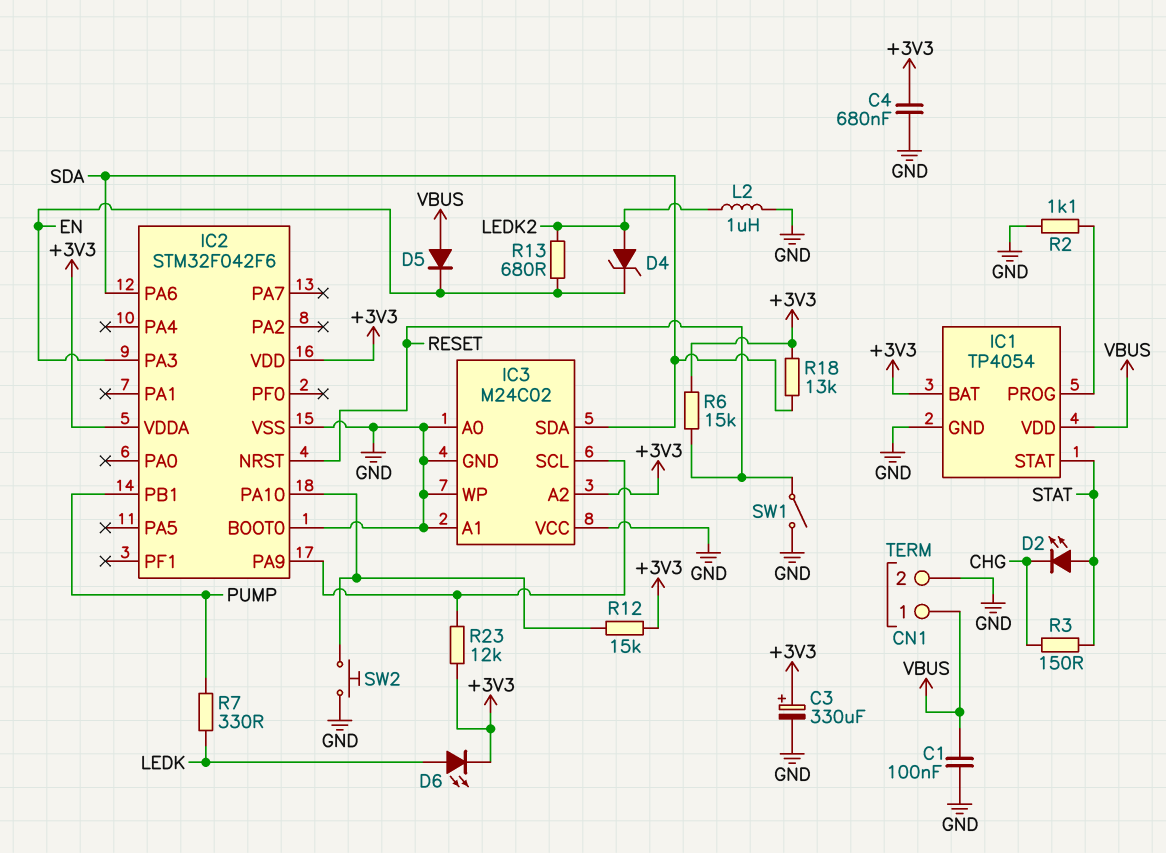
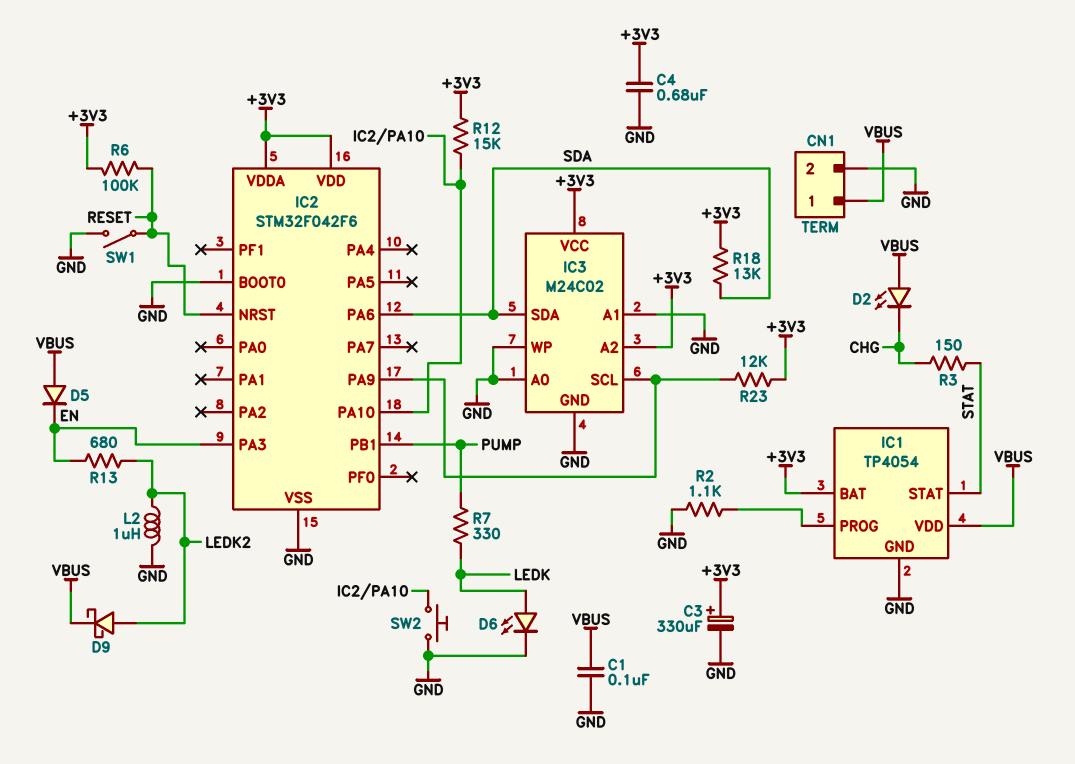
D2: LED (A STAT, K CHG) -> LED (A VBUS, K CHG)
D4: zener (A LEDK2, K EN) -> none
D6: LED (A LEDK, K +3V3) -> LED (A LEDK, K GND)
D9: none -> schottky (A LEDK2, K VBUS)
IC3 pin VCC: GND -> +3V3
R6: 15k (+3V3, RESET) -> 100k (+3V3, RESET)

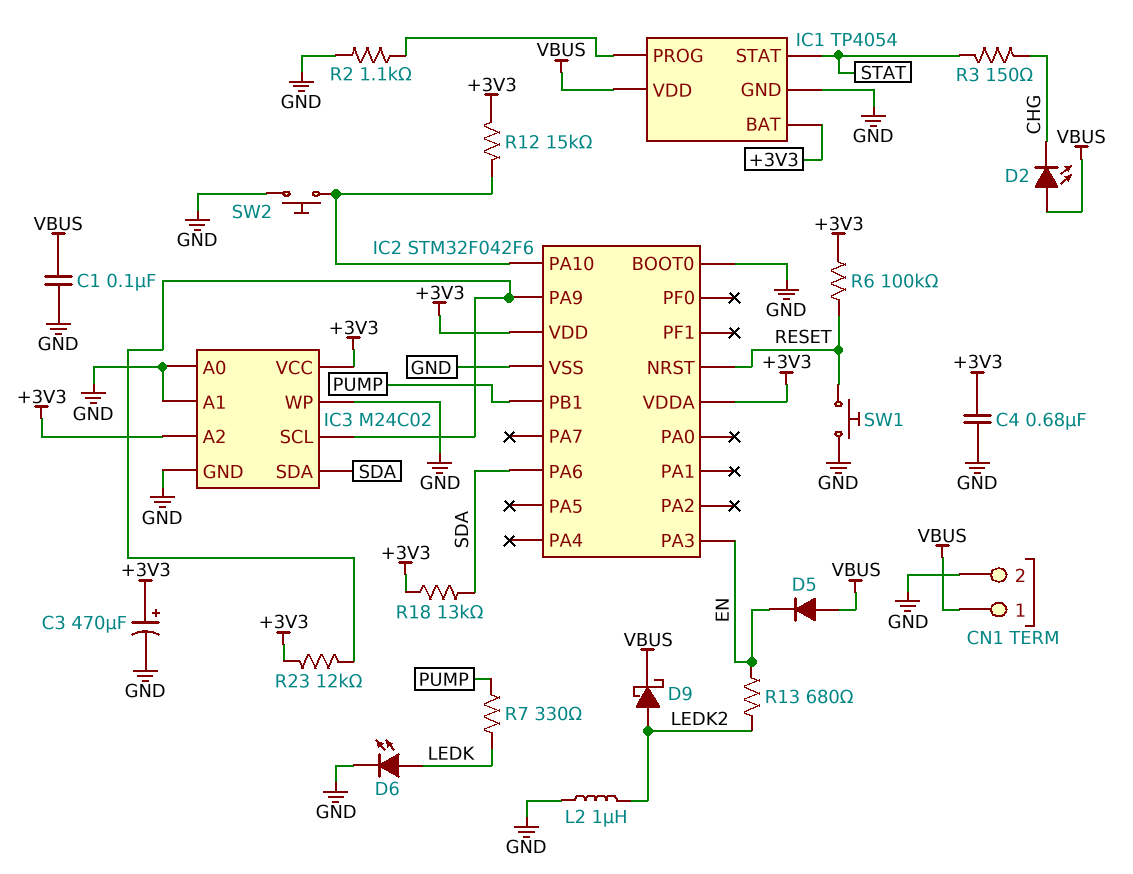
C3: 330uF (plus +3V3, minus GND) -> 470uF (plus +3V3, minus GND)
SW1: switch (GND, RESET) -> button (GND, RESET)

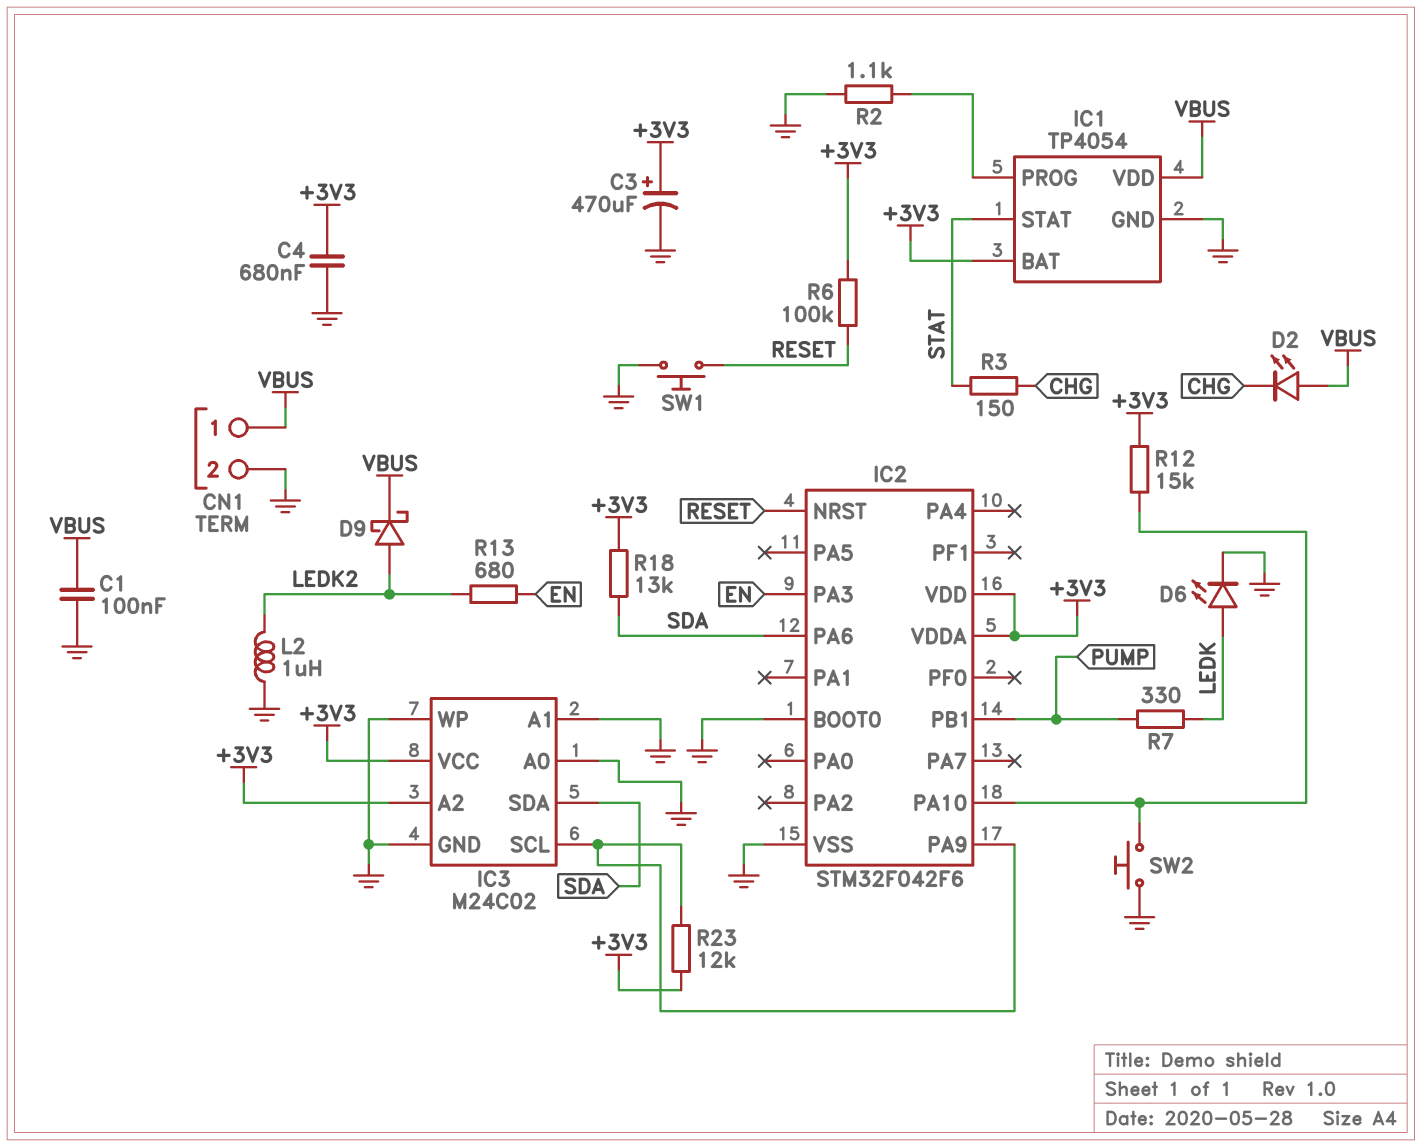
D5: diode (A VBUS, K EN) -> none

